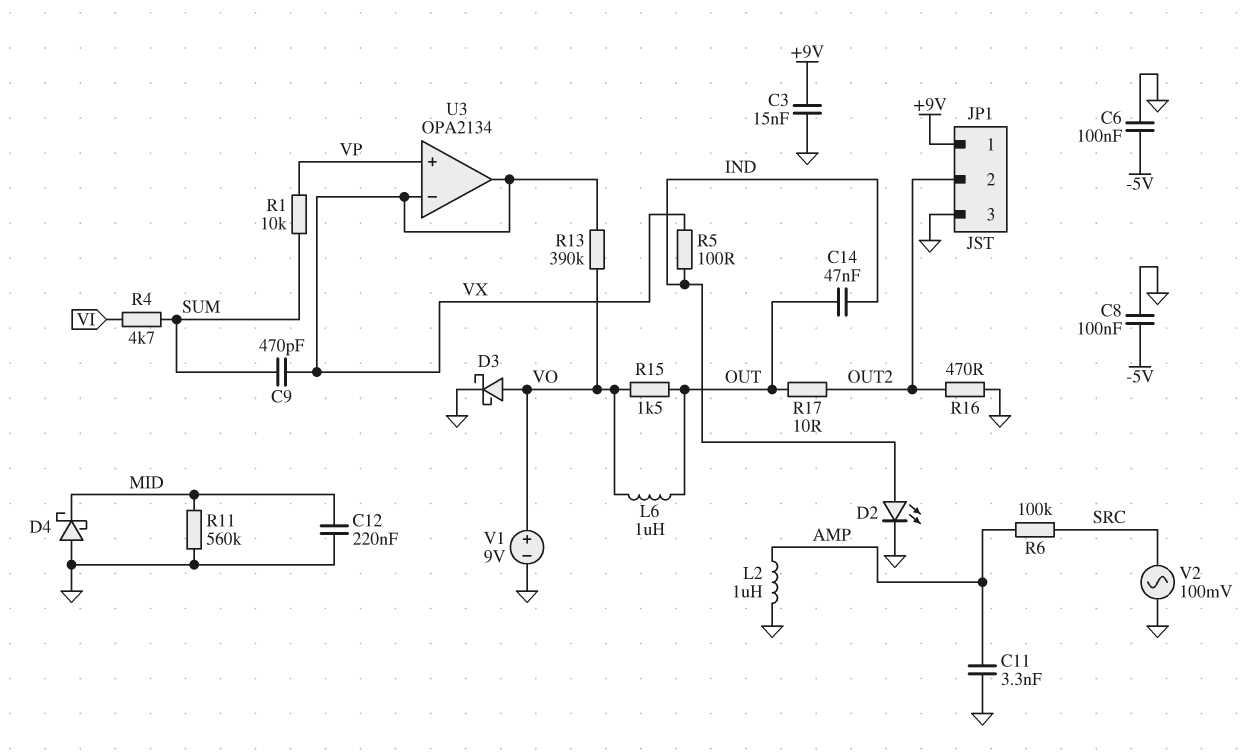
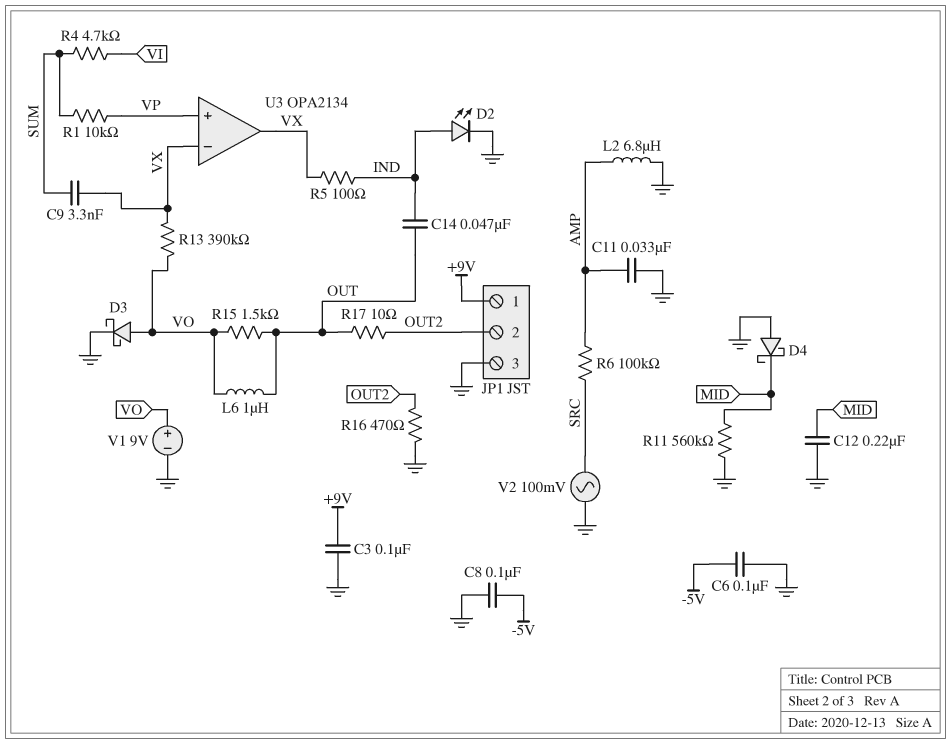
C3: 15nF (+9V, GND) -> 100nF (+9V, GND)
C9: 470pF (SUM, VX) -> 3.3nF (SUM, VX)
C11: 3.3nF (AMP, GND) -> 33nF (AMP, GND)
L2: 1uH (AMP, GND) -> 6.8uH (AMP, GND)

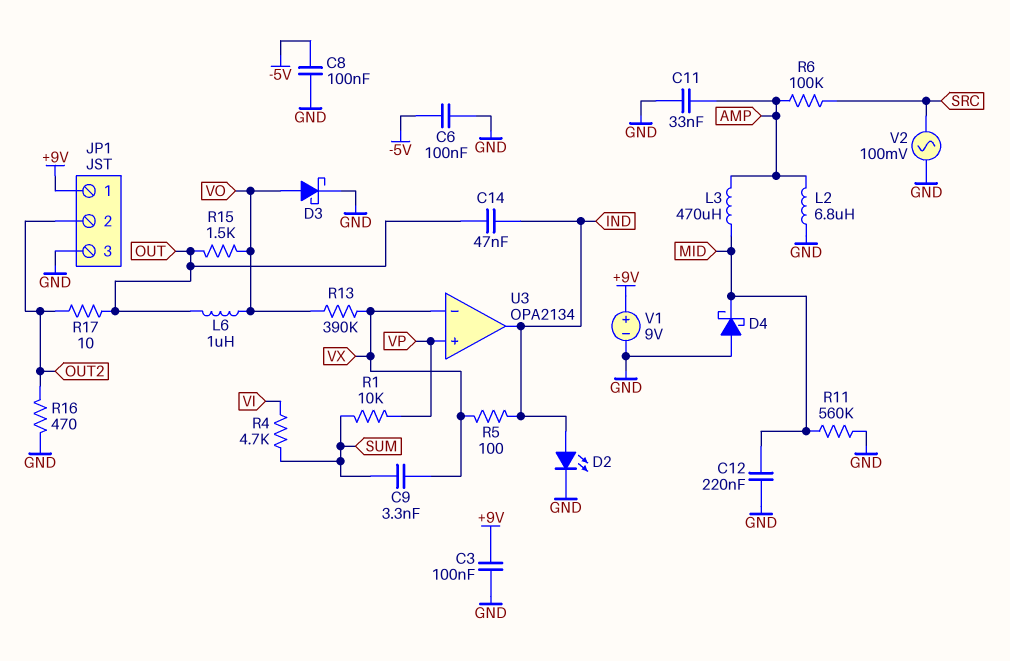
L3: none -> 470uH (AMP, MID)
U3 pin out: VX -> IND
V1: 9V (plus VO, minus GND) -> 9V (plus +9V, minus GND)

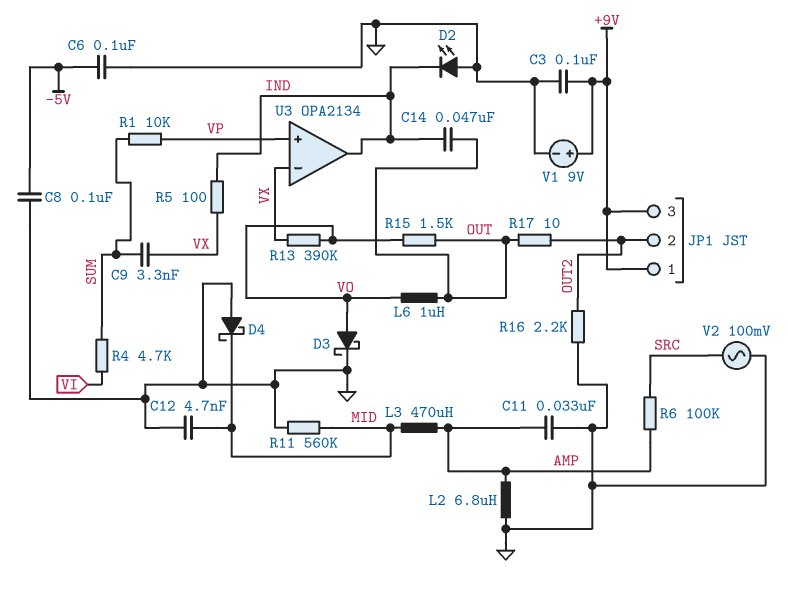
C12: 220nF (GND, MID) -> 4.7nF (GND, MID)
D2: LED (A IND, K GND) -> LED (A GND, K IND)
JP1 pin 3: GND -> +9V
R16: 470 (GND, OUT2) -> 2.2k (GND, OUT2)

